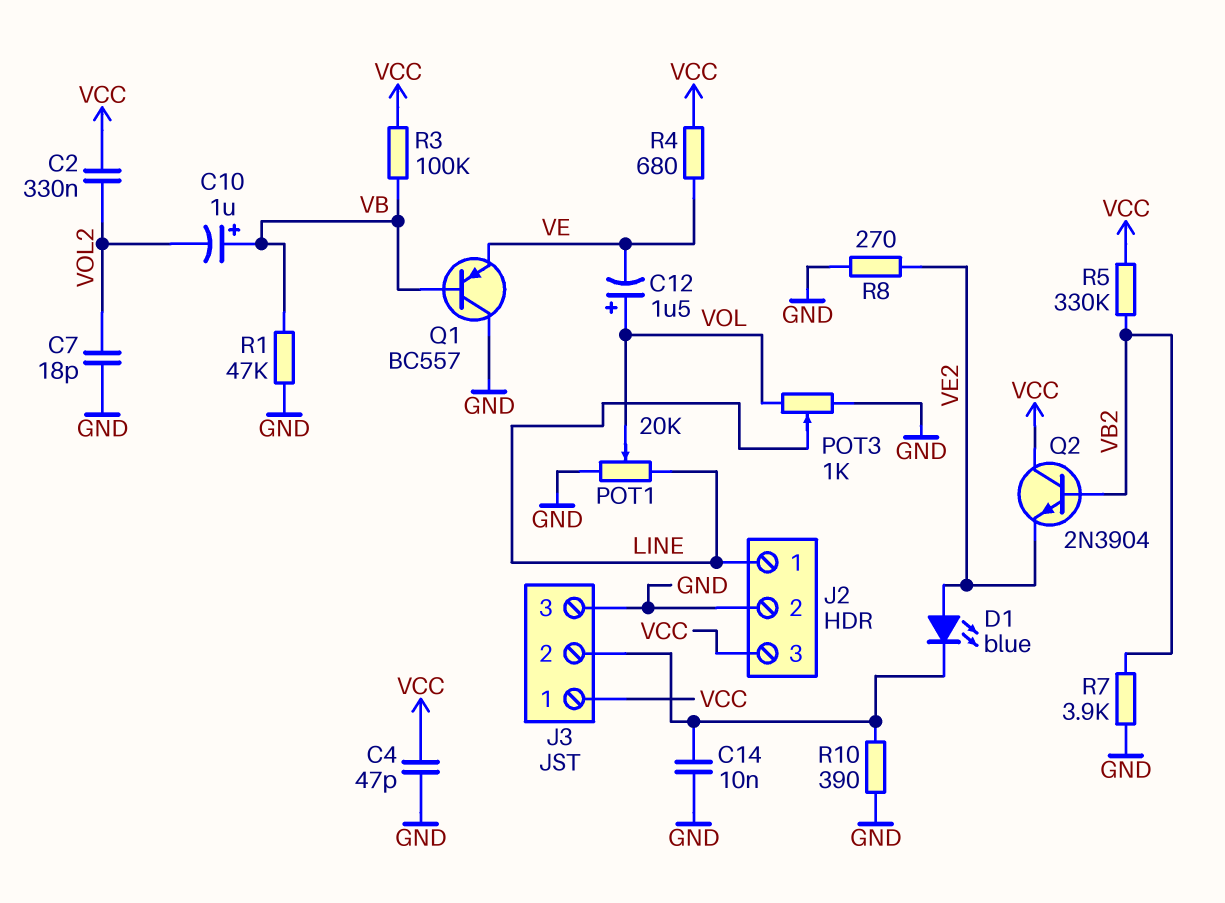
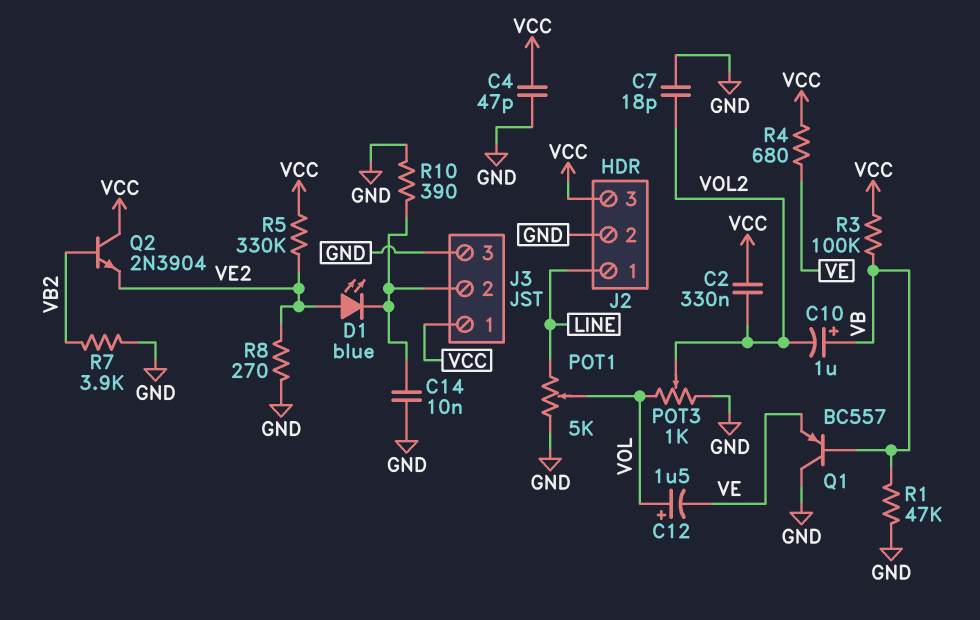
POT1: 20k (GND, LINE, wiper VOL) -> 5k (GND, LINE, wiper VOL)
POT3: 1k (GND, VOL, wiper LINE) -> 1k (GND, VOL, wiper VOL2)
R5: 330k (VB2, VCC) -> 330k (VCC, VE2)

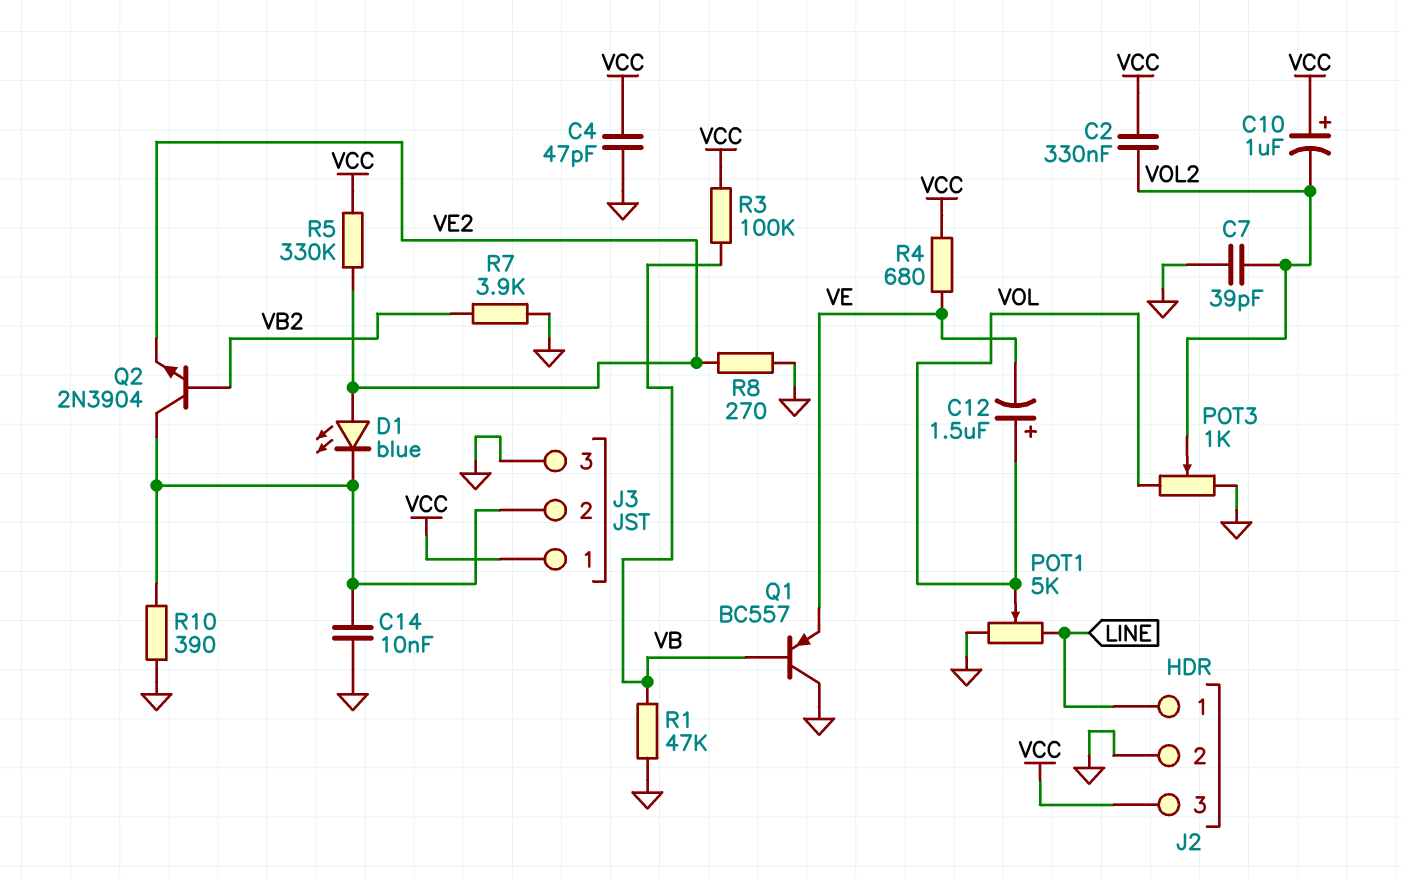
C7: 18pF (GND, VOL2) -> 39pF (GND, VOL2)
C10: 1uF (plus VB, minus VOL2) -> 1uF (plus VCC, minus VOL2)
Q2: NPN 2N3904 (B VB2, C VCC, E VE2) -> NPN 2N3904 (B VB2, C J3/2, E VE2)

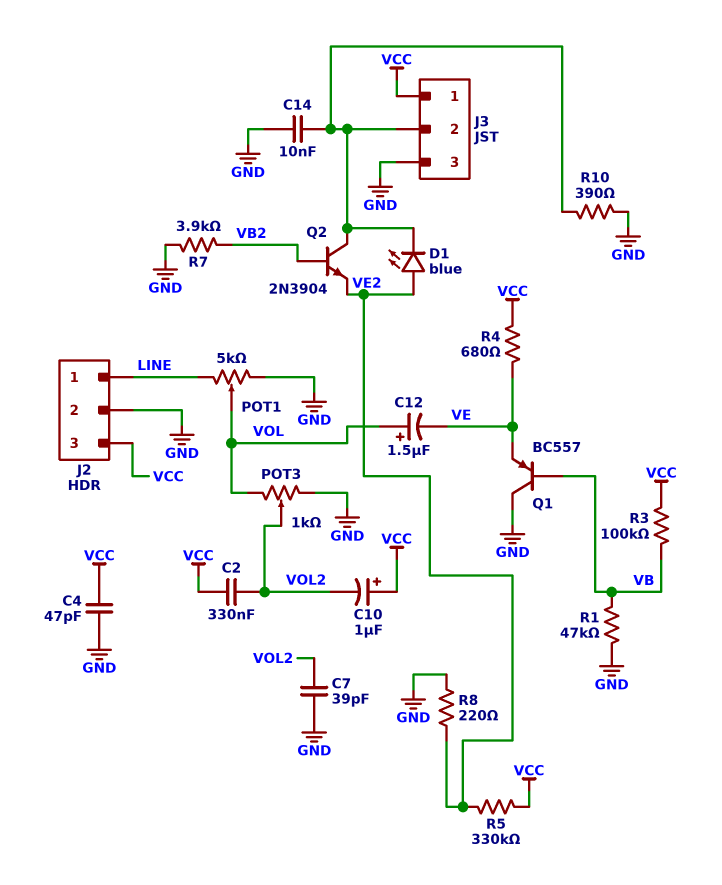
R8: 270 (GND, VE2) -> 220 (GND, VE2)

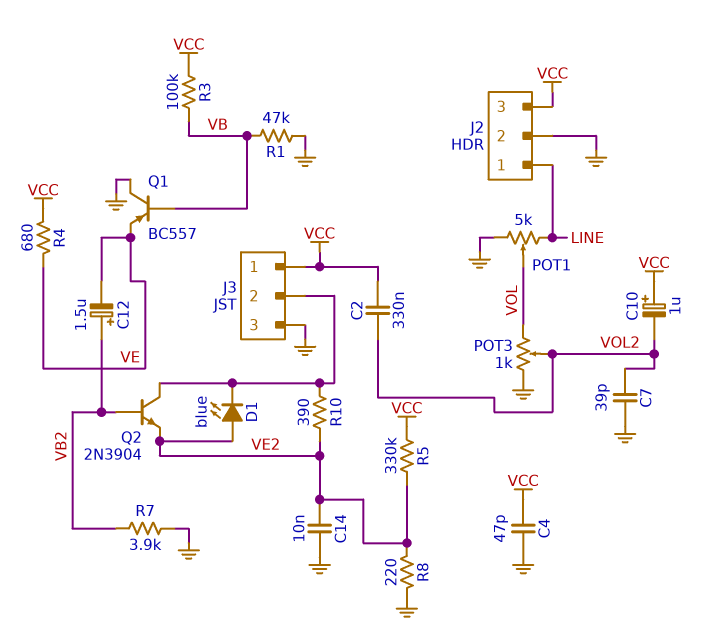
C12: 1.5uF (plus VOL, minus VE) -> 1.5uF (plus VB2, minus VE)
C14: 10nF (GND, J3/2) -> 10nF (GND, VE2)
R10: 390 (GND, J3/2) -> 390 (J3/2, VE2)

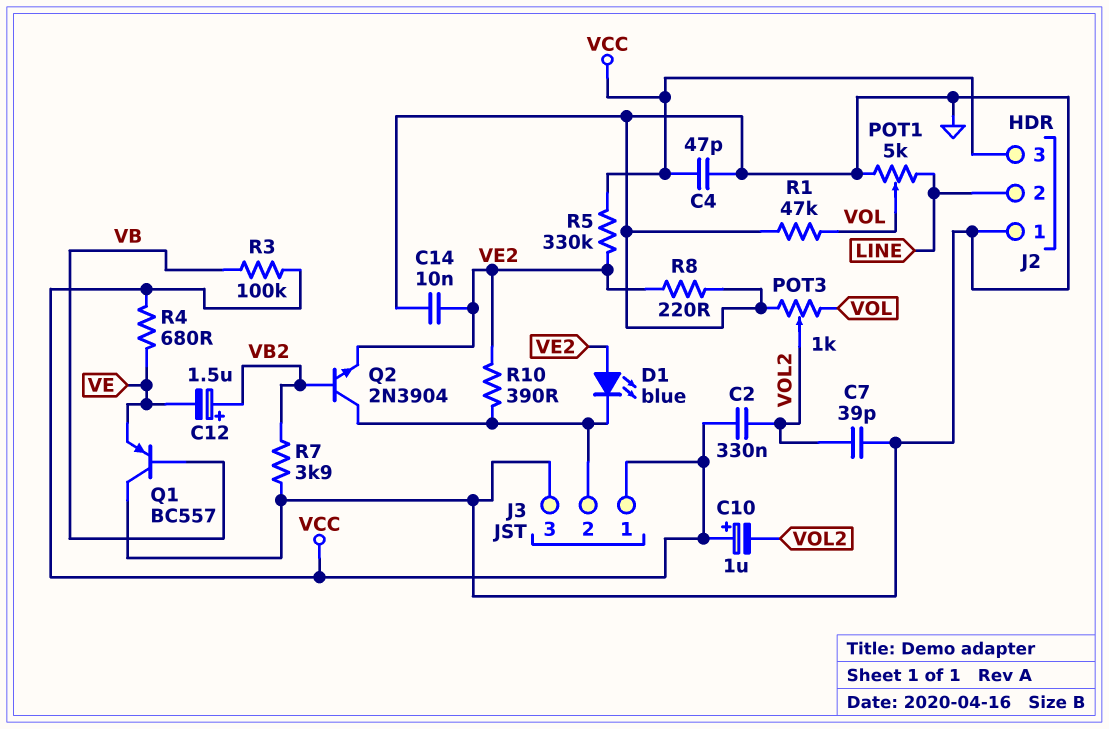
J2 pin 1: LINE -> GND
J2 pin 2: GND -> LINE
R1: 47k (GND, VB) -> 47k (GND, VOL)

